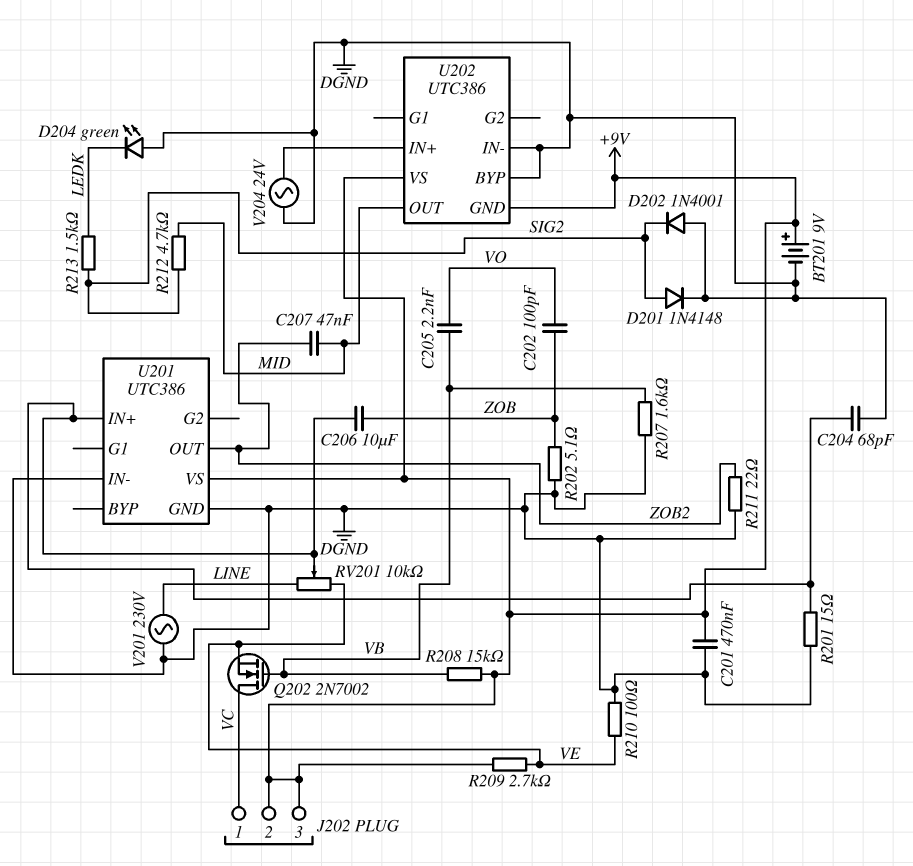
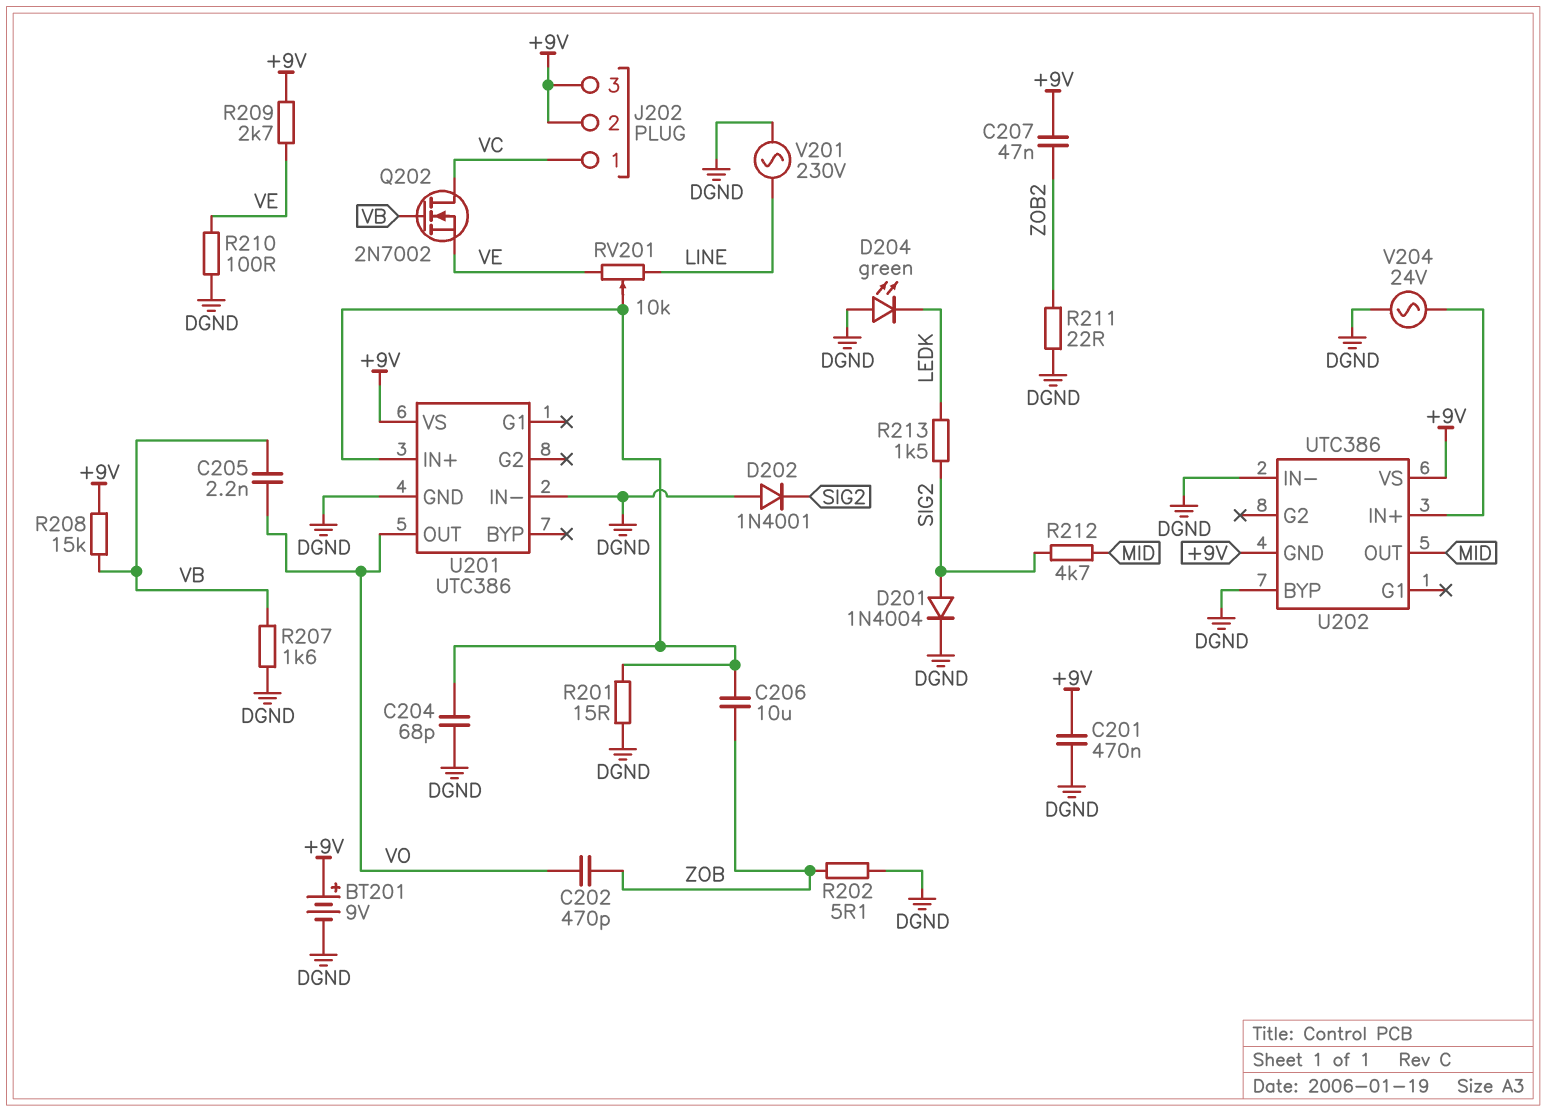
C202: 100pF (VO, ZOB) -> 470pF (VO, ZOB)
C207: 47nF (MID, ZOB2) -> 47nF (+9V, ZOB2)
D201: diode 1N4148 (A SIG2, K DGND) -> diode 1N4004 (A SIG2, K DGND)
U201 pin OUT: ZOB2 -> VO

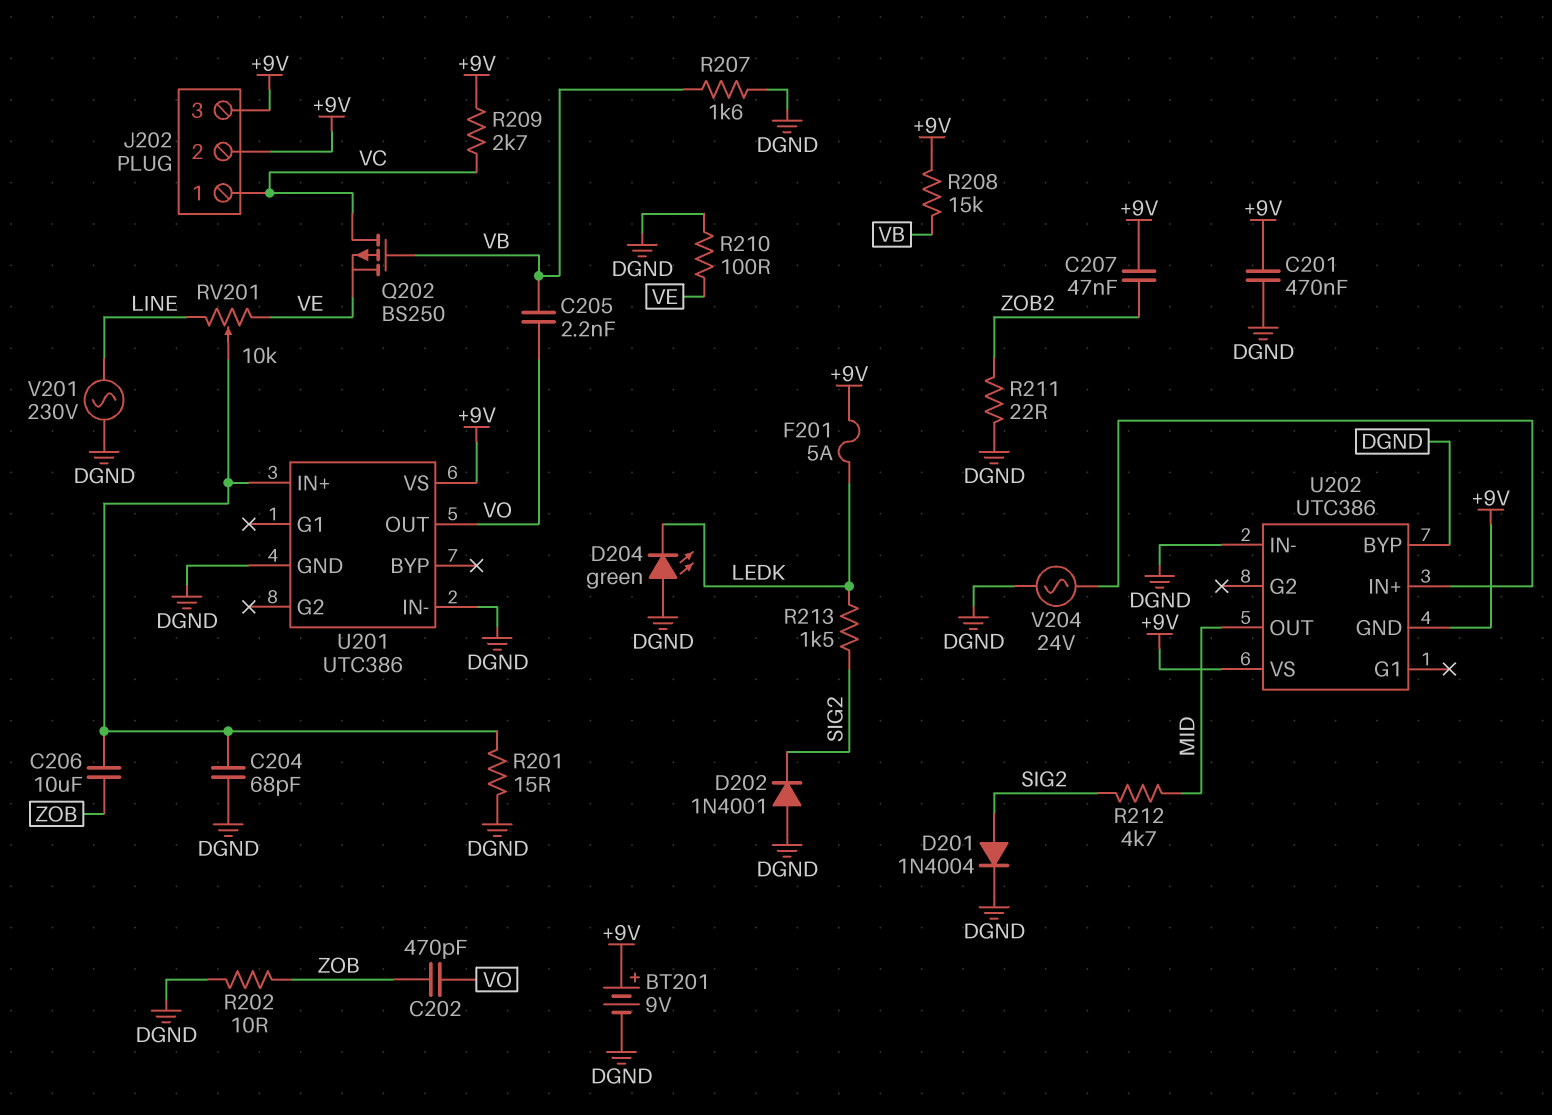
F201: none -> 5A (+9V, LEDK)
Q202: NMOS 2N7002 (G VB, D VC, S VE) -> PMOS BS250 (G VB, D VC, S VE)
R202: 5.1 (DGND, ZOB) -> 10 (DGND, ZOB)
R209: 2.7k (+9V, VE) -> 2.7k (+9V, VC)

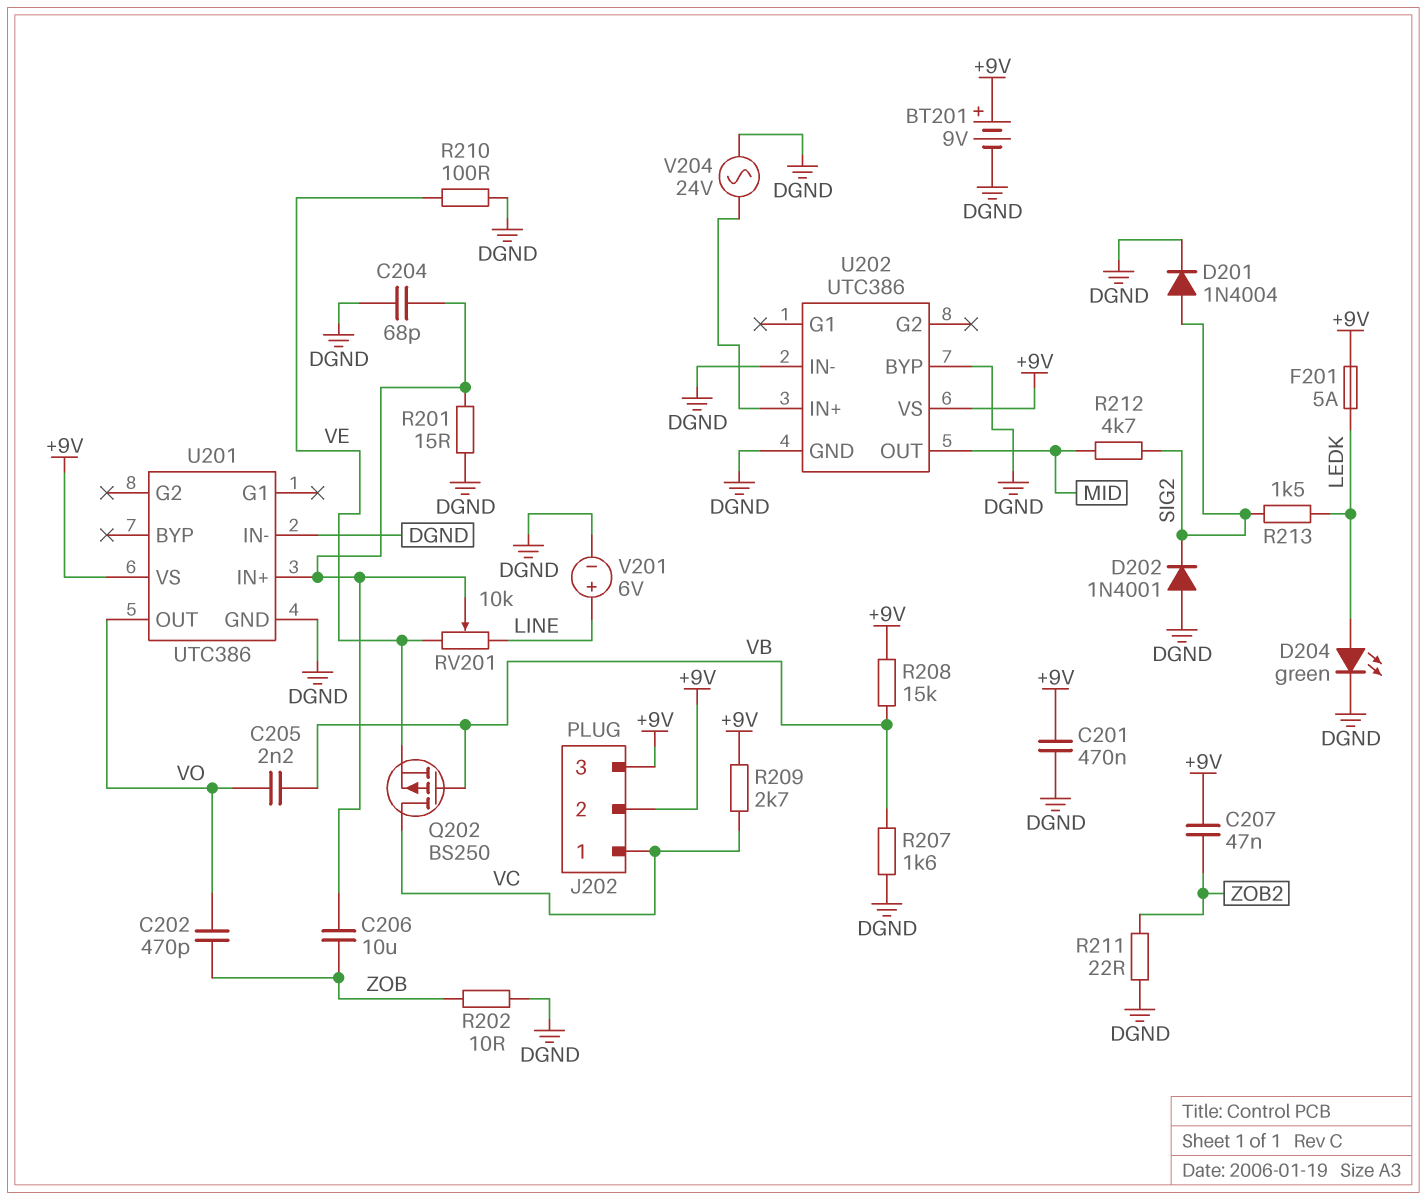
D204: LED green (A DGND, K LEDK) -> LED green (A LEDK, K DGND)
U202 pin GND: +9V -> DGND
V201: AC 230V (DGND, LINE) -> 6V (plus LINE, minus DGND)

